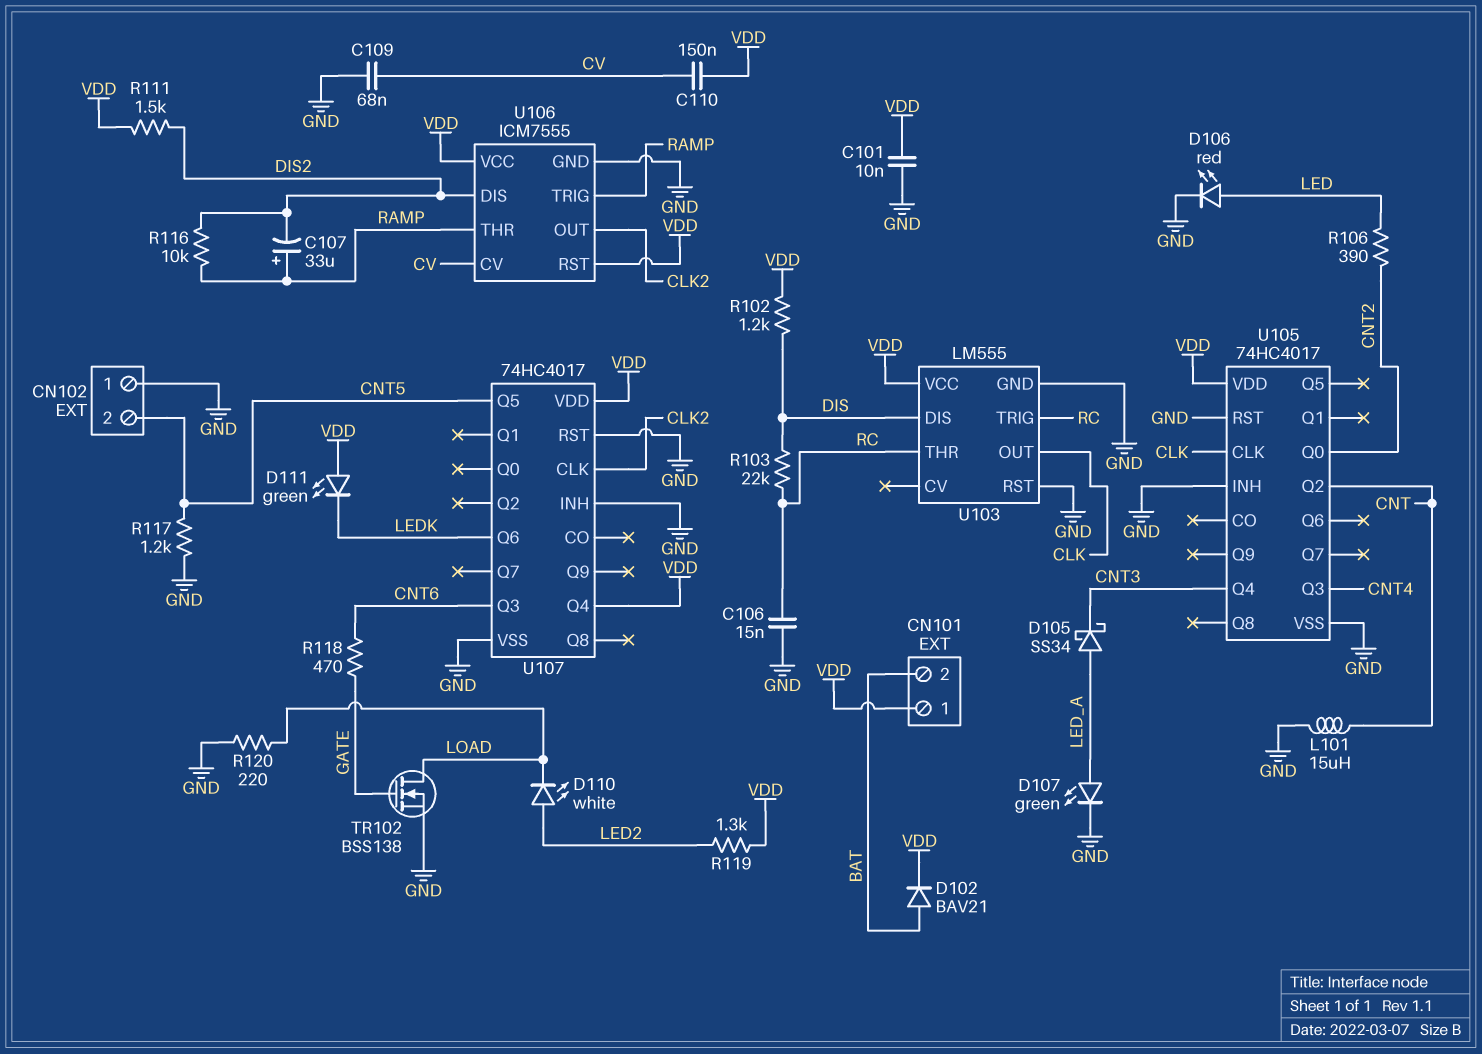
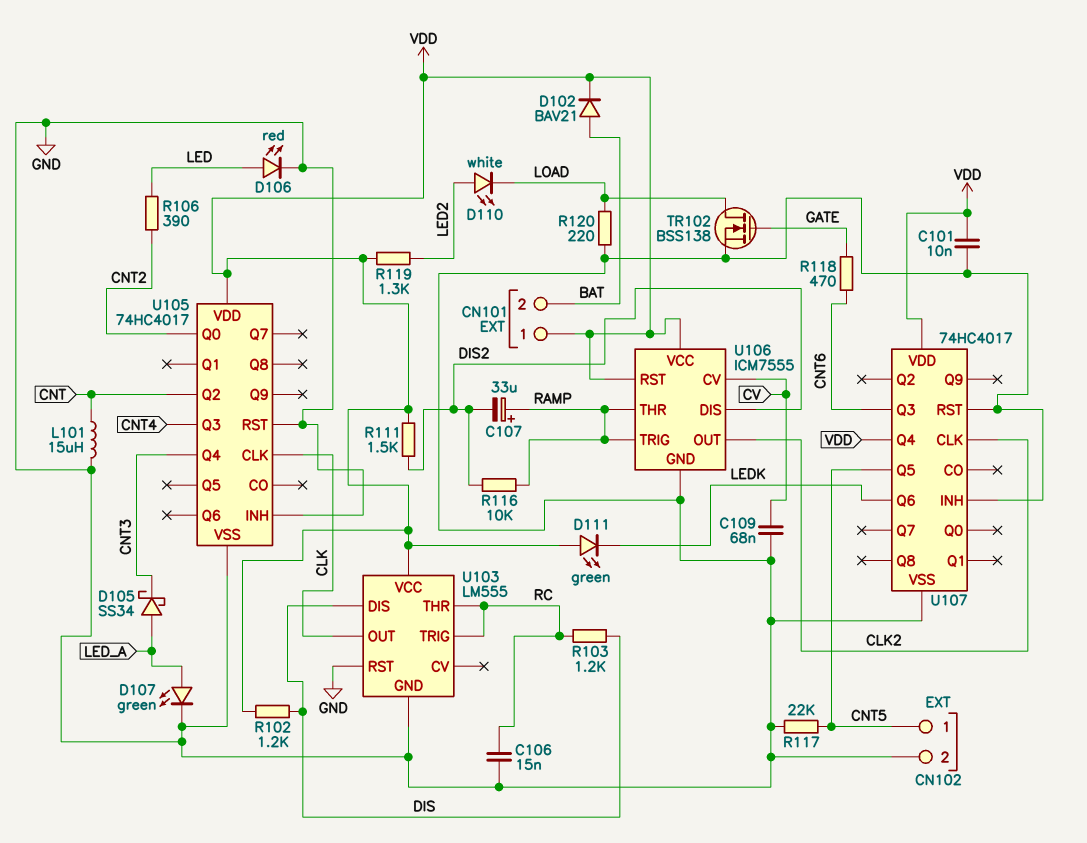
C110: 150nF (CV, VDD) -> none
CN102 pin 1: GND -> CNT5
CN102 pin 2: CNT5 -> GND
R103: 22k (DIS, RC) -> 1.2k (DIS, RC)
R117: 1.2k (CNT5, GND) -> 22k (CNT5, GND)

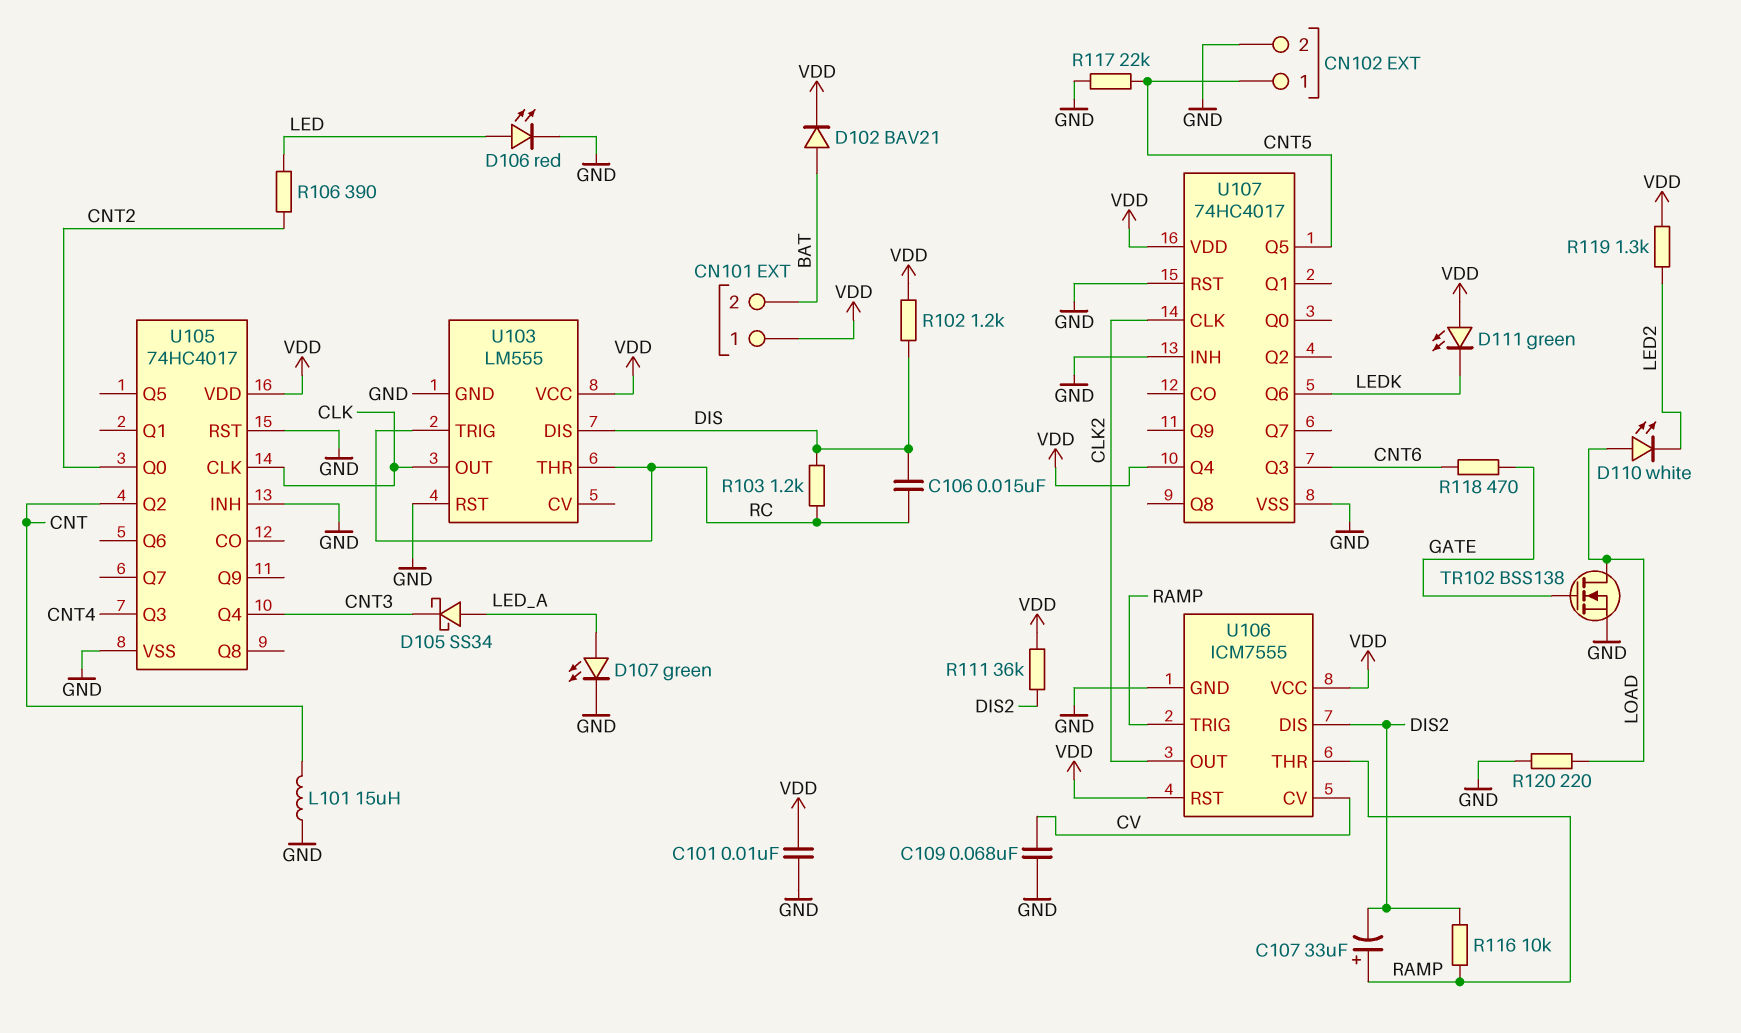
C106: 15nF (GND, RC) -> 15nF (DIS, RC)
D110: LED white (A LED2, K LOAD) -> LED white (A LOAD, K LED2)
R111: 1.5k (DIS2, VDD) -> 36k (DIS2, VDD)

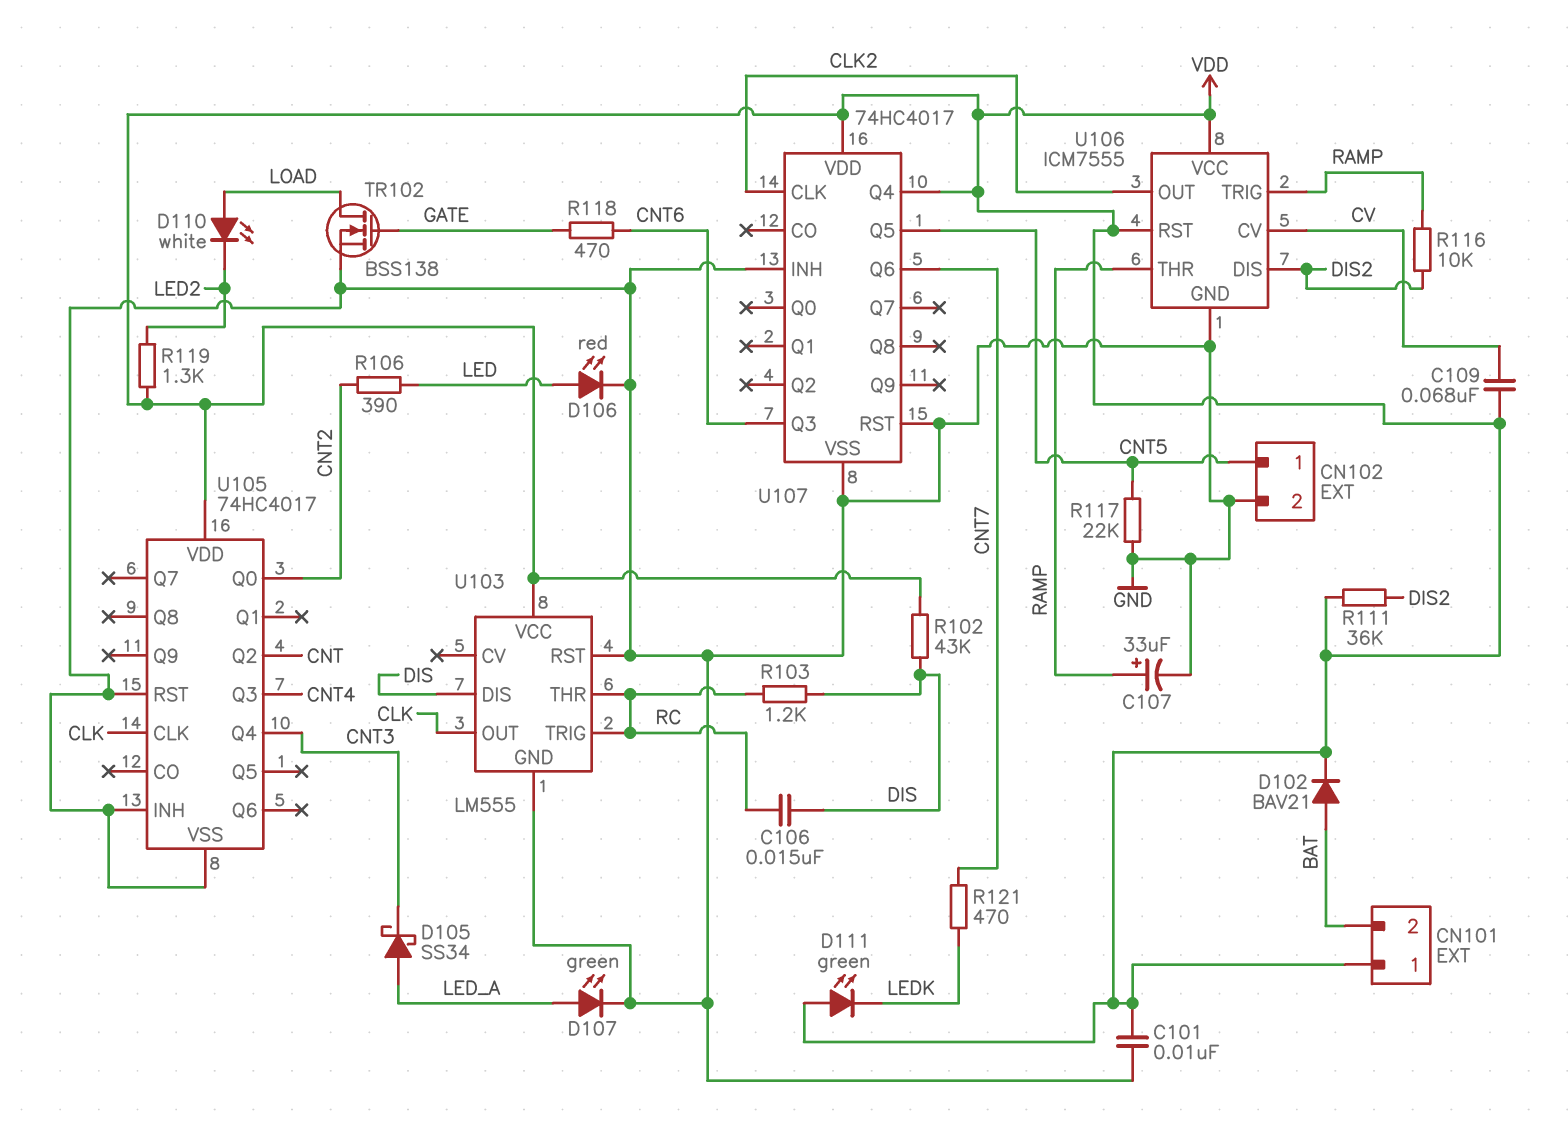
C107: 33uF (plus RAMP, minus DIS2) -> 33uF (plus RAMP, minus GND)
C109: 68nF (CV, GND) -> 68nF (CV, VDD)
L101: 15uH (CNT, GND) -> none
R102: 1.2k (DIS, VDD) -> 43k (DIS, VDD)
R120: 220 (GND, LOAD) -> none
R121: none -> 470 (CNT7, LEDK)
U107 pin Q6: LEDK -> CNT7

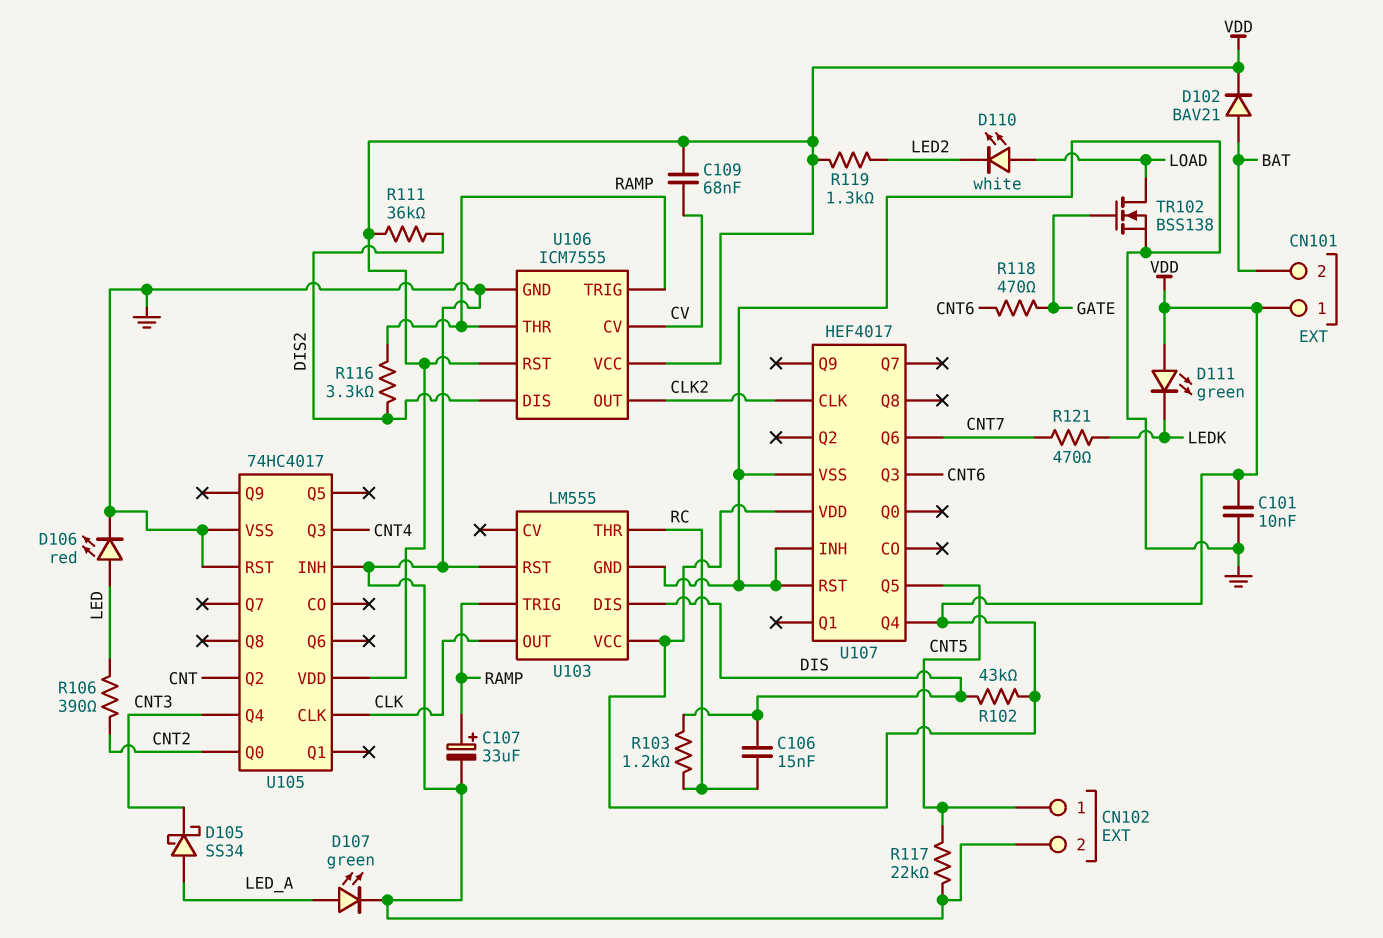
R116: 10k (DIS2, RAMP) -> 3.3k (DIS2, RAMP)
U103 pin TRIG: RC -> RAMP
U107: 74HC4017 -> HEF4017

